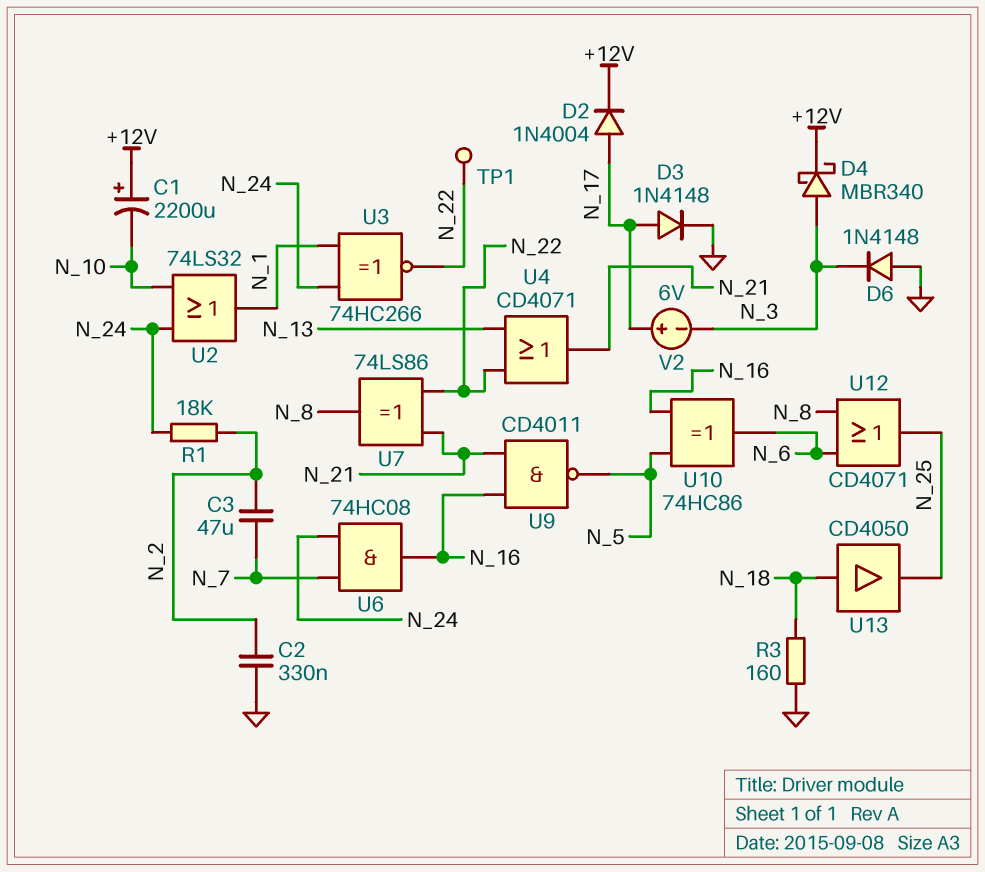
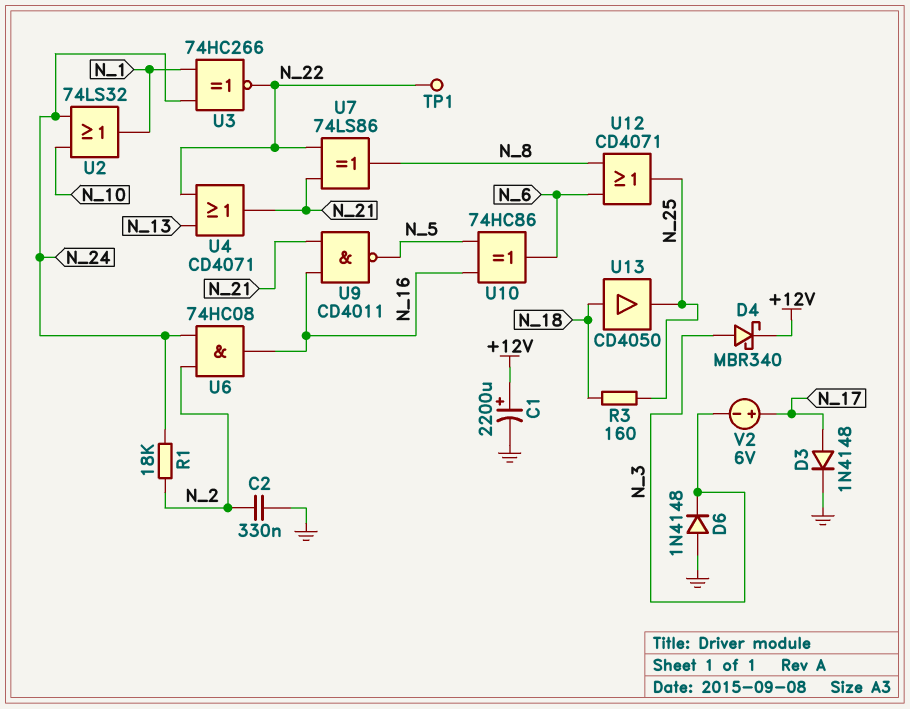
C1: 2200uF (plus +12V, minus N_10) -> 2200uF (plus +12V, minus GND)
C3: 47uF (N_2, N_7) -> none
D2: diode 1N4004 (A N_17, K +12V) -> none
R3: 160 (GND, N_18) -> 160 (N_18, N_25)
U6: AND 74HC08 (in N_7, in N_24, out N_16) -> AND 74HC08 (in N_2, in N_24, out N_16)

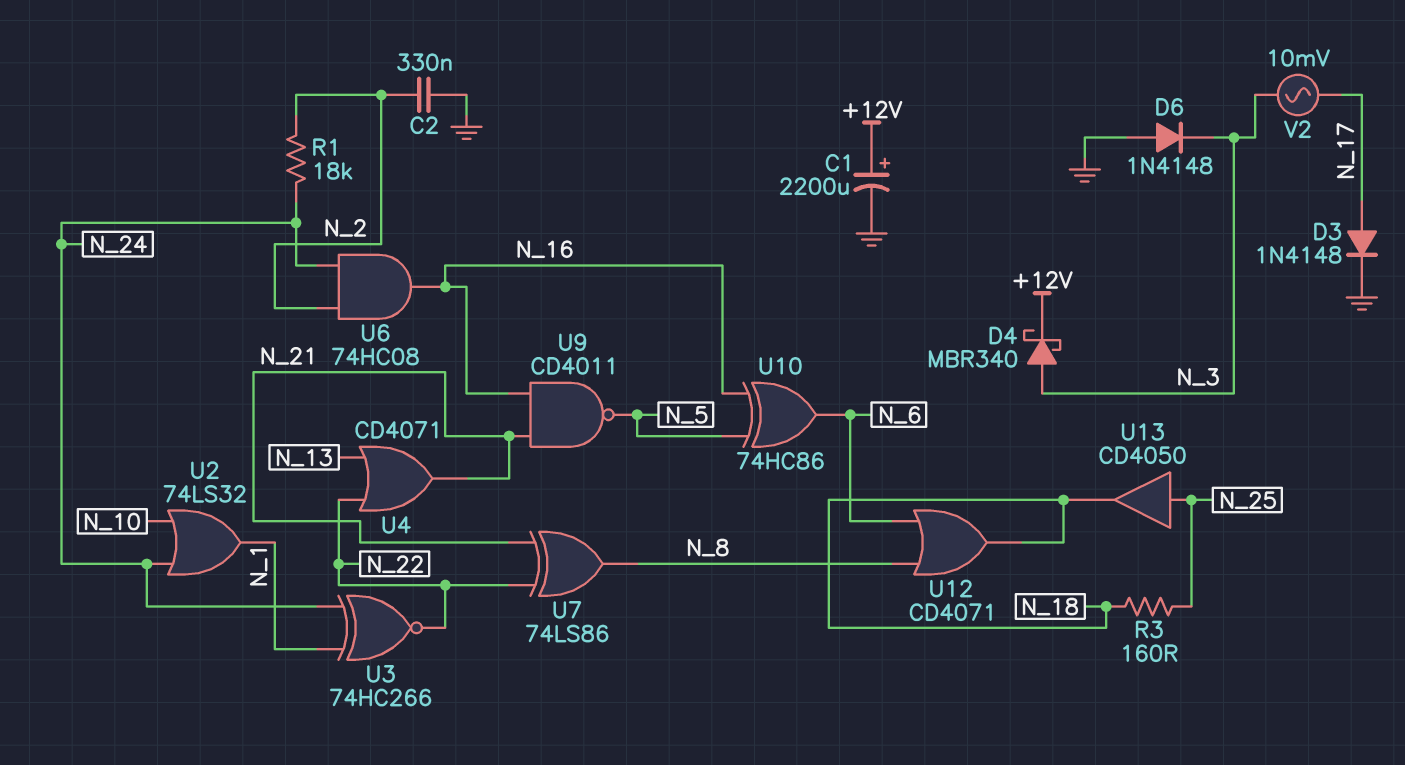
TP1: test point (N_22) -> none
U12: OR CD4071 (in N_6, in N_8, out N_25) -> OR CD4071 (in N_6, in N_8, out N_18)
U13: buffer CD4050 (in N_18, out N_25) -> buffer CD4050 (in N_25, out N_18)
V2: 6V (plus N_17, minus N_3) -> AC 10mV (N_3, N_17)

